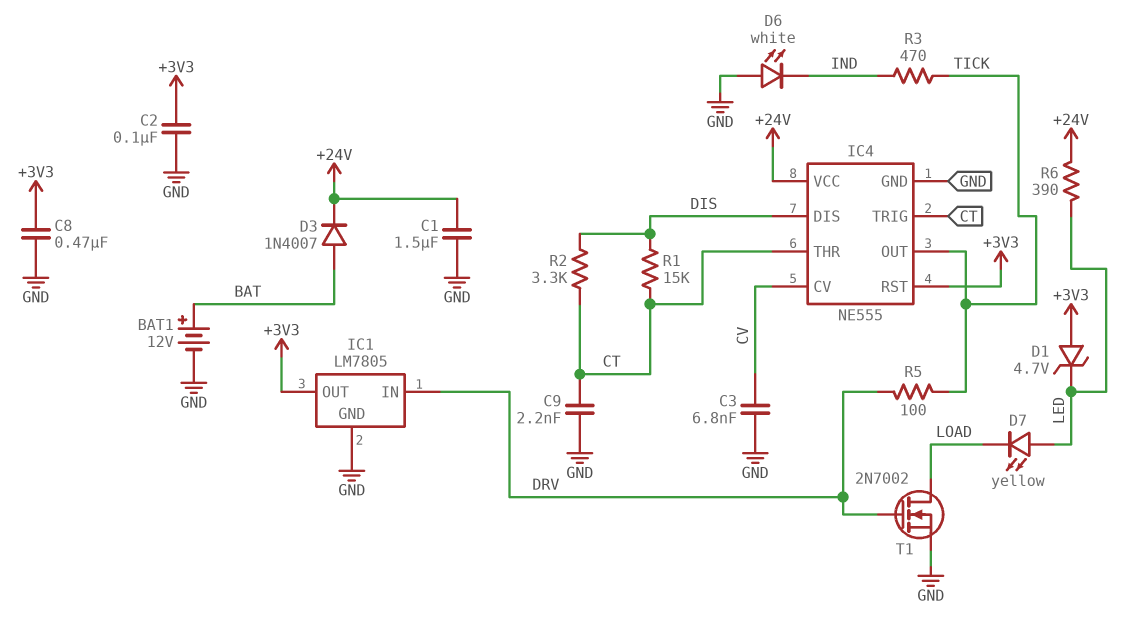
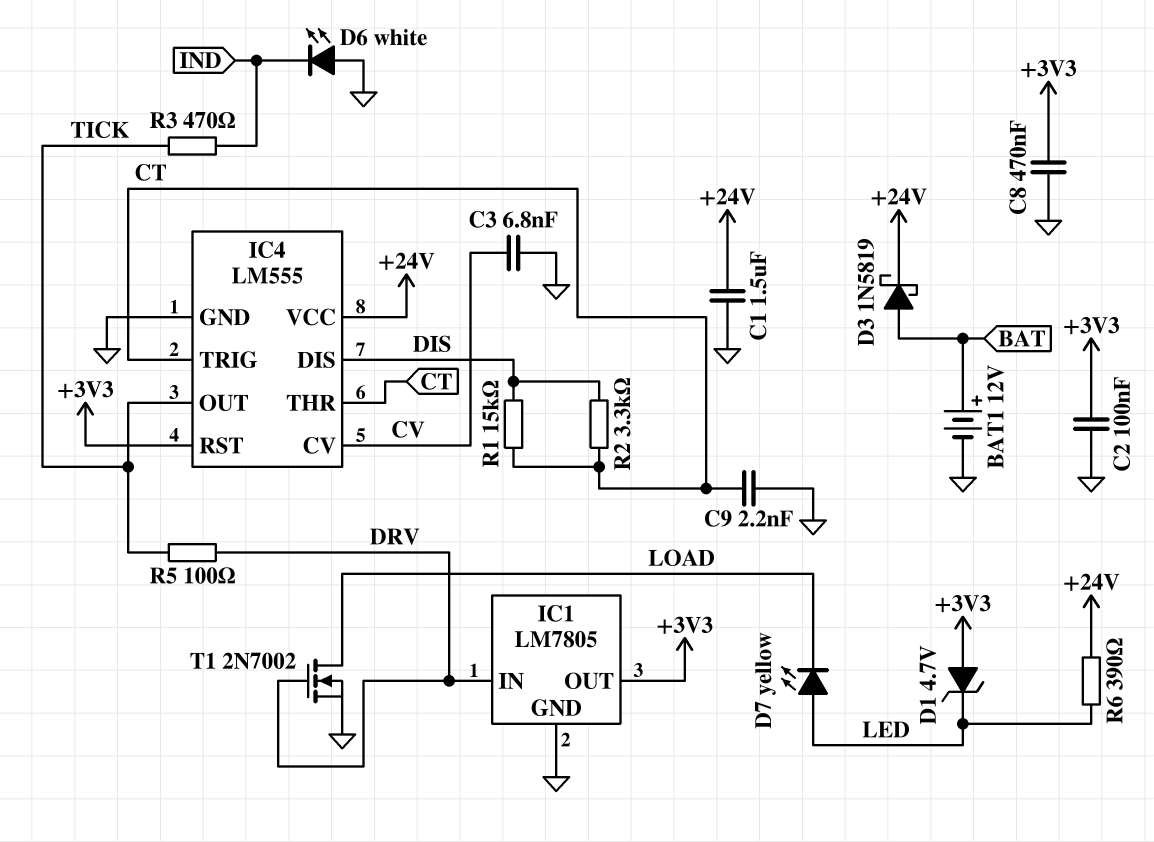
D3: diode 1N4007 (A BAT, K +24V) -> schottky 1N5819 (A BAT, K +24V)
IC4: NE555 -> LM555

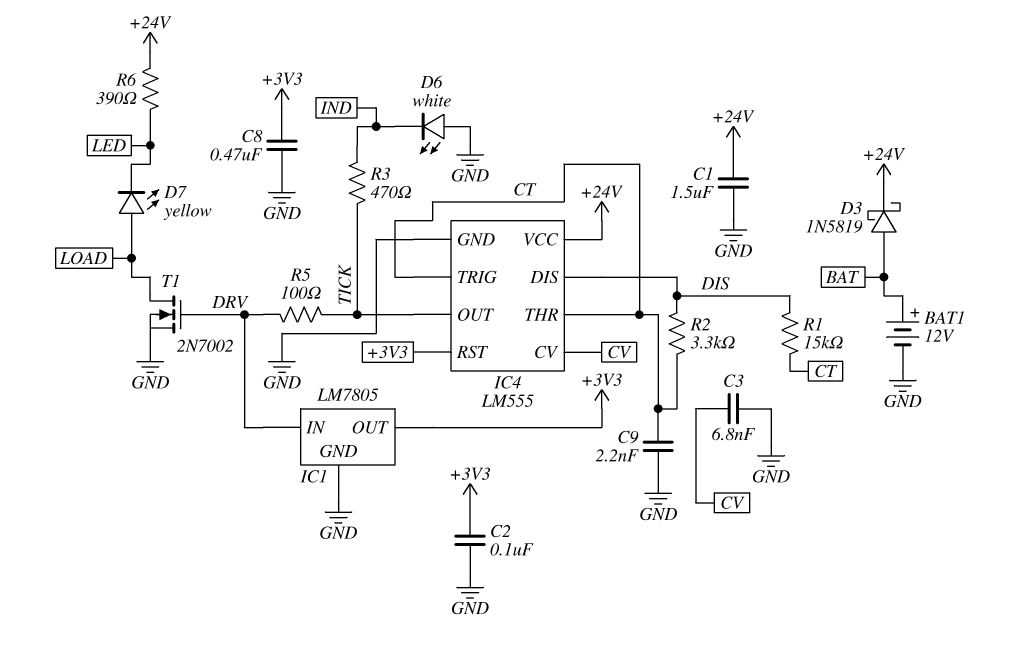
D1: zener 4.7V (A +3V3, K LED) -> none
D7: LED yellow (A LED, K LOAD) -> LED yellow (A LOAD, K LED)

